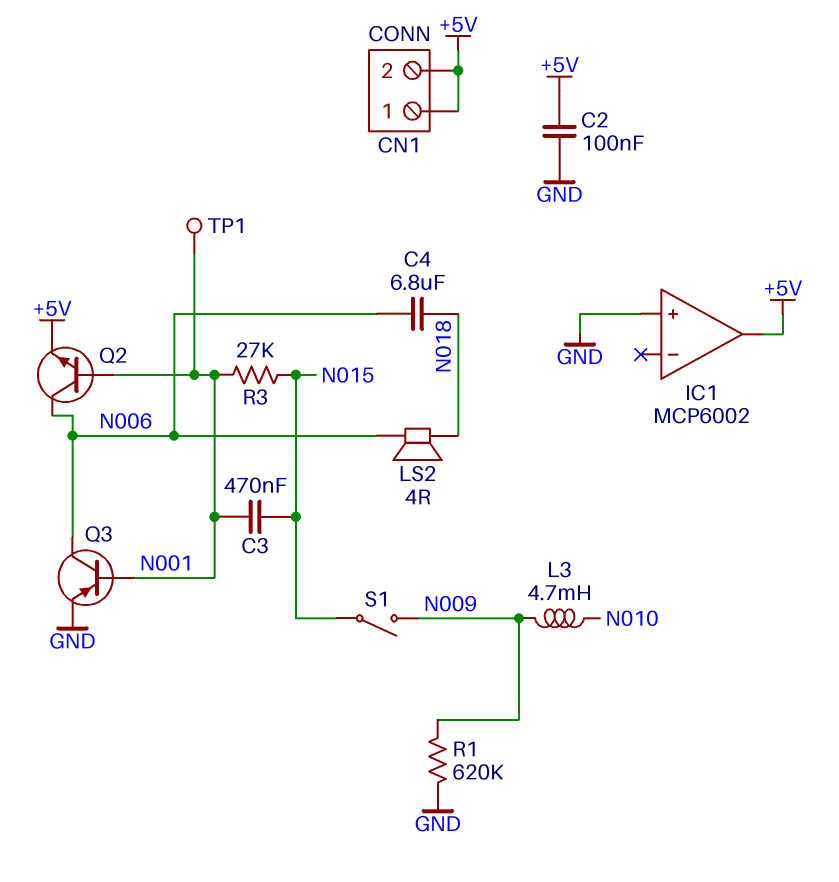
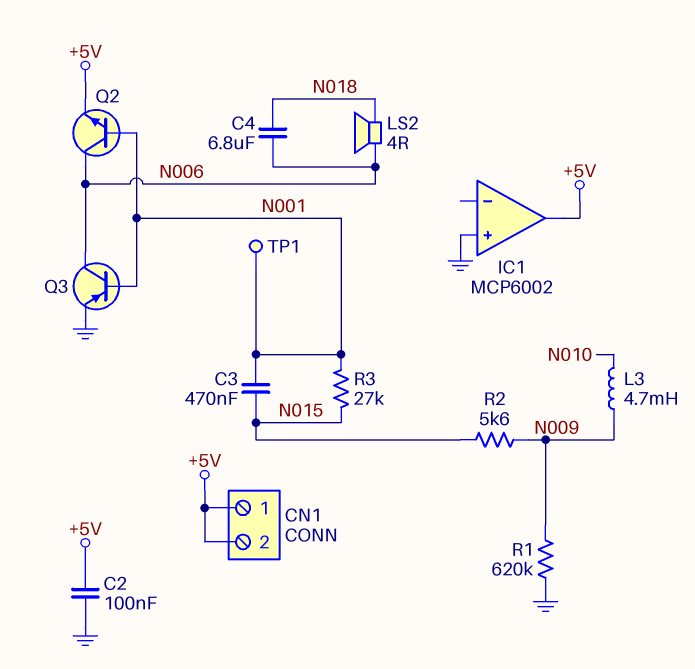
R2: none -> 5.6k (N009, N015)
S1: switch (N009, N015) -> none

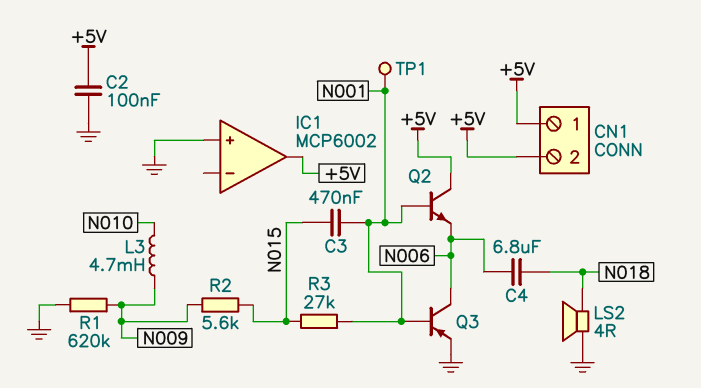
LS2: speaker 4R (N006, N018) -> speaker 4R (GND, N018)
Q2: NPN (B N001, C N006, E +5V) -> NPN (B N001, C +5V, E N006)

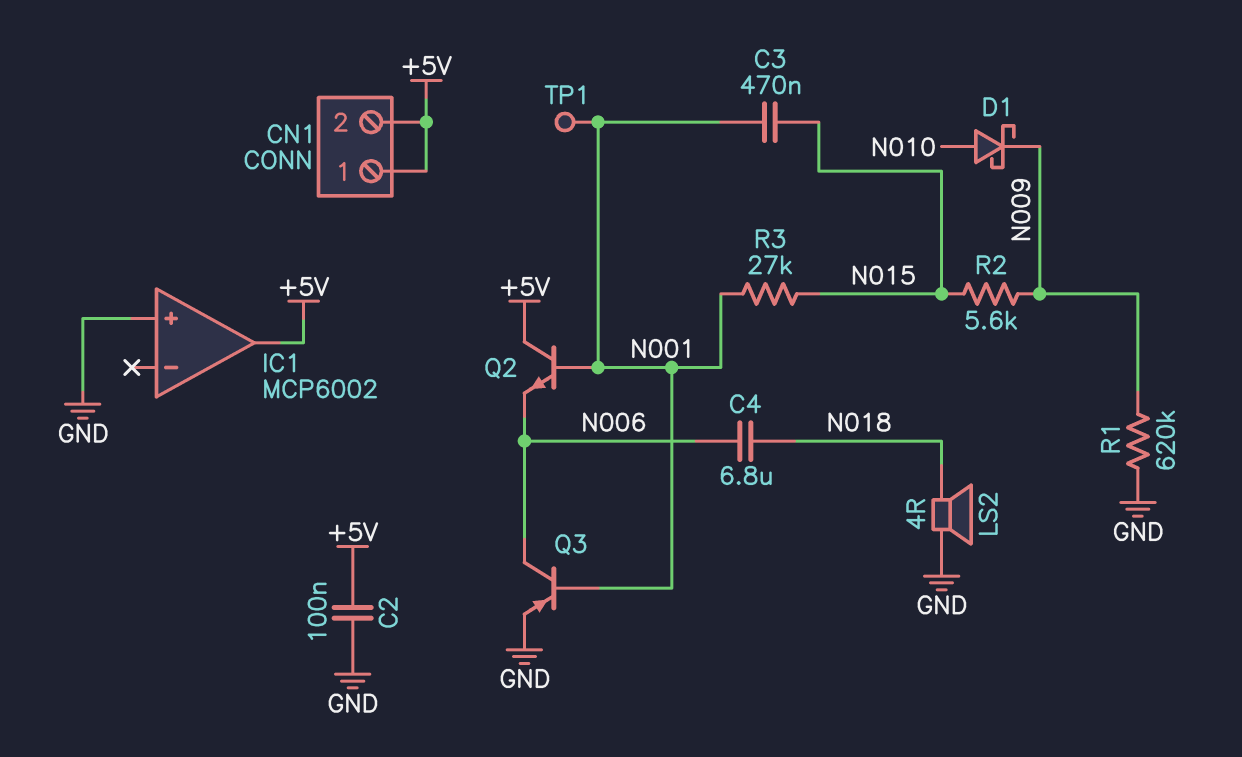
D1: none -> schottky (A N010, K N009)
L3: 4.7mH (N009, N010) -> none

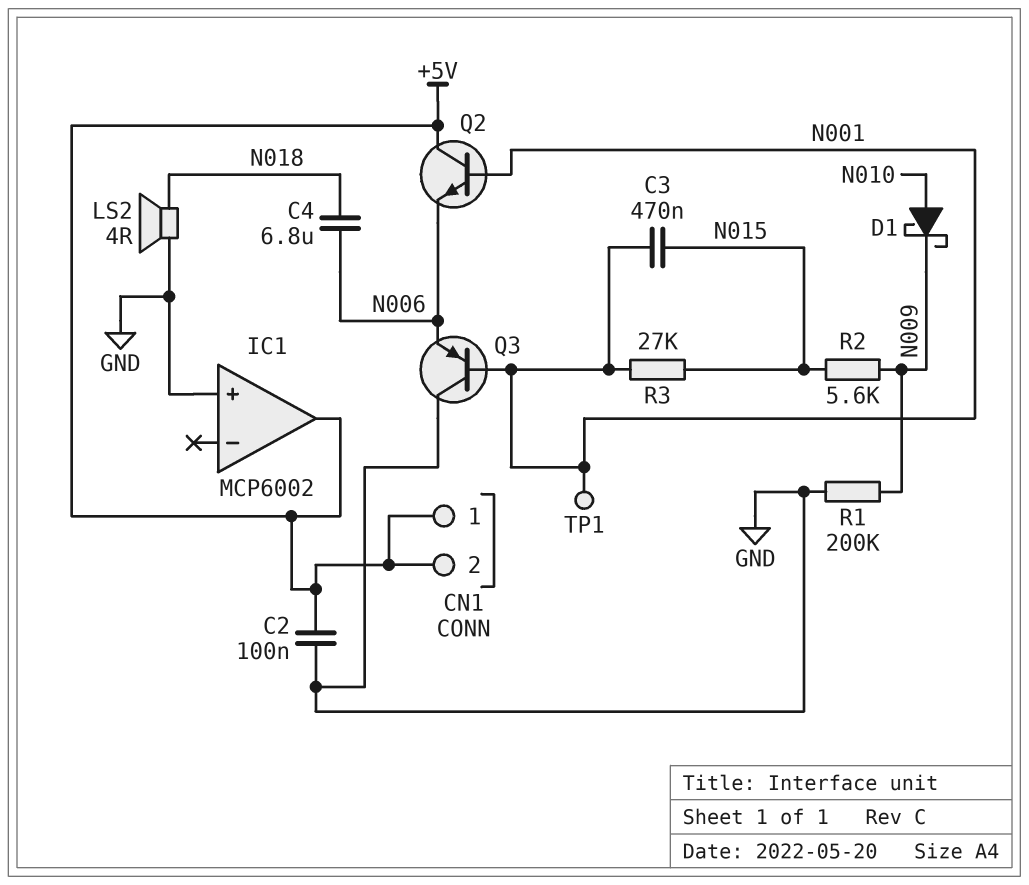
Q3: PNP (B N001, C N006, E GND) -> PNP (B N001, C GND, E N006)
R1: 620k (GND, N009) -> 200k (GND, N009)

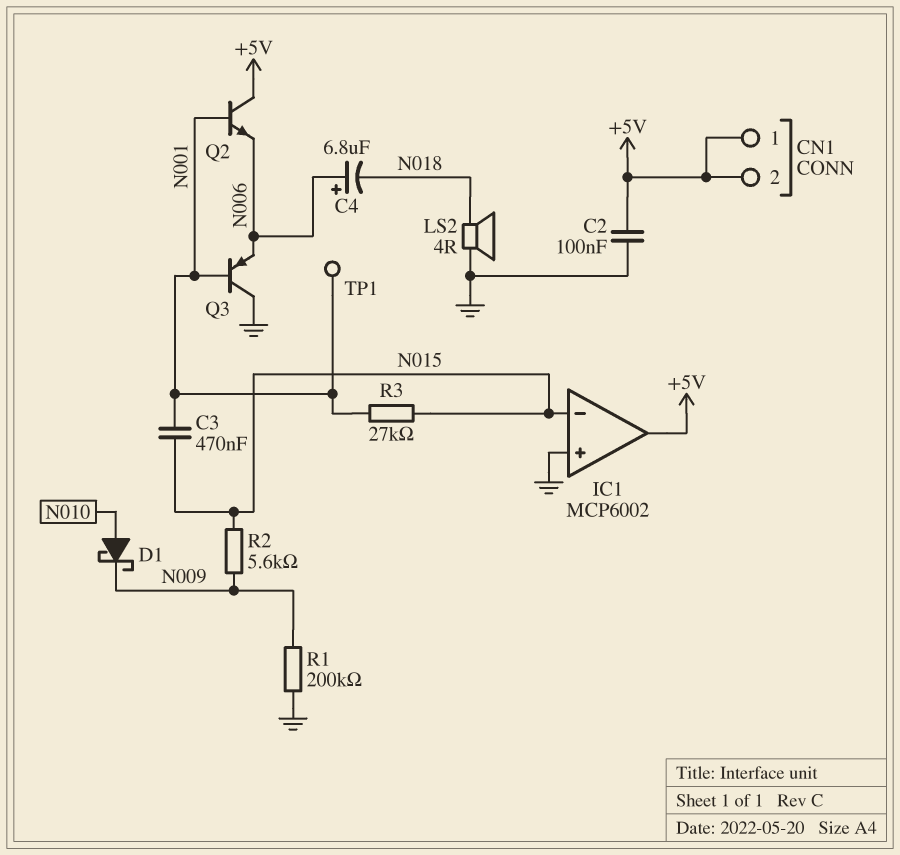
C4: 6.8uF (N006, N018) -> 6.8uF (plus N006, minus N018)
IC1 pin in-: none -> N015

